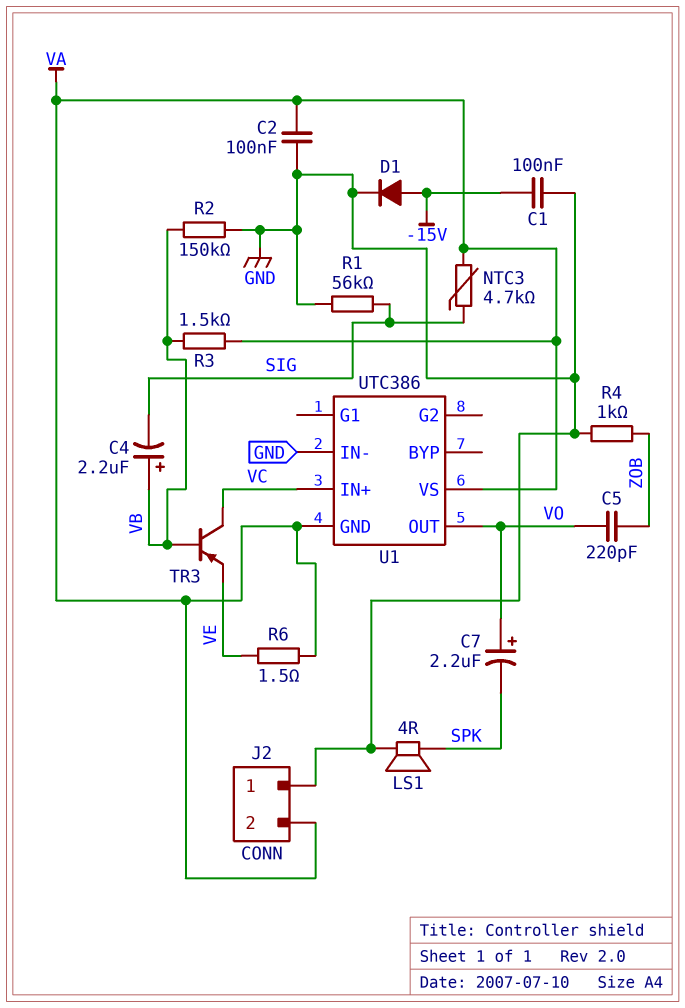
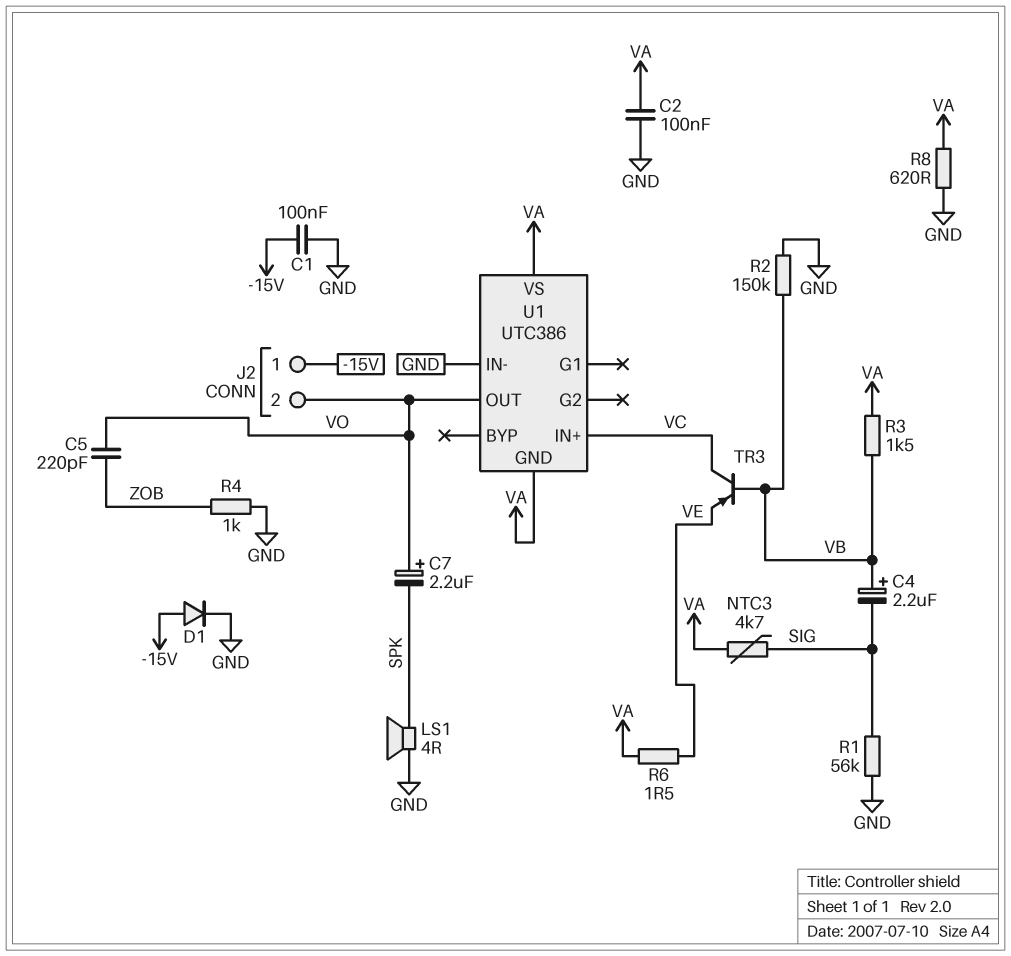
J2 pin 1: GND -> -15V
J2 pin 2: VA -> VO
R8: none -> 620 (GND, VA)

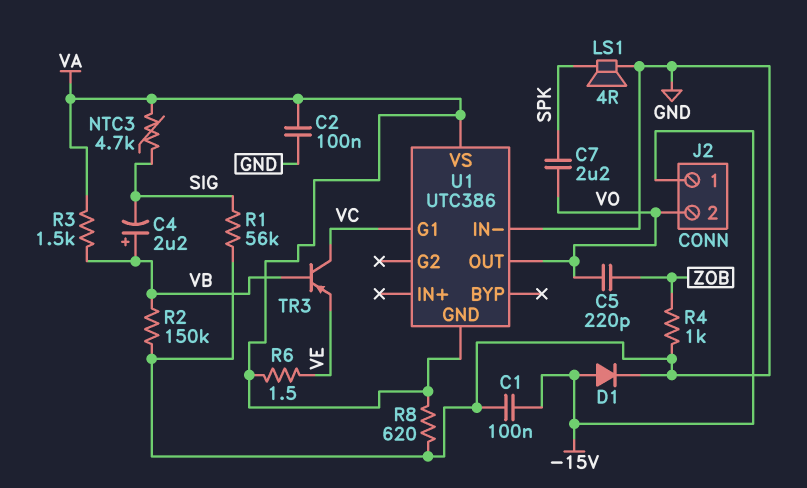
C7: 2.2uF (plus VO, minus SPK) -> 2.2uF (SPK, VO)
U1 pin G1: none -> VC
U1 pin IN+: VC -> none

